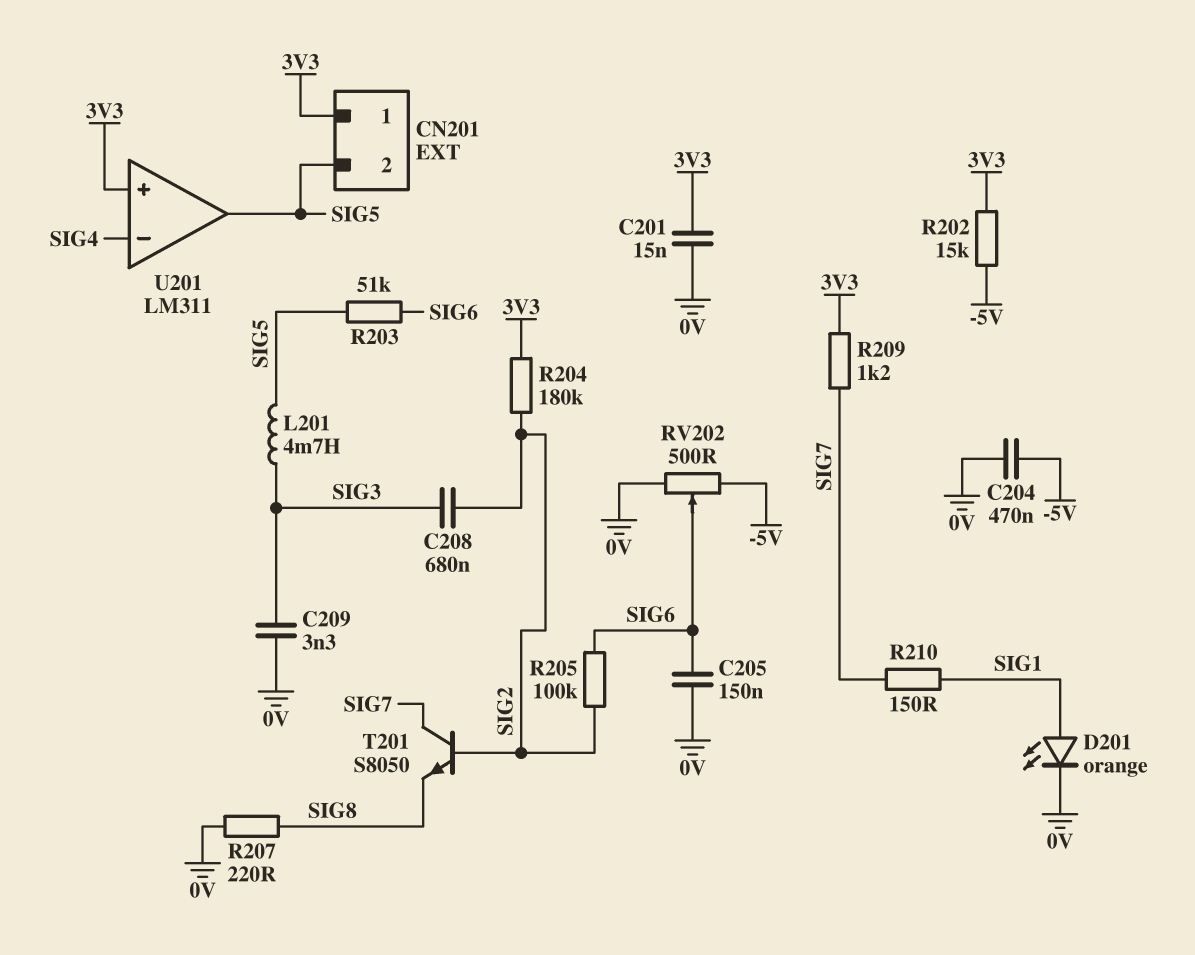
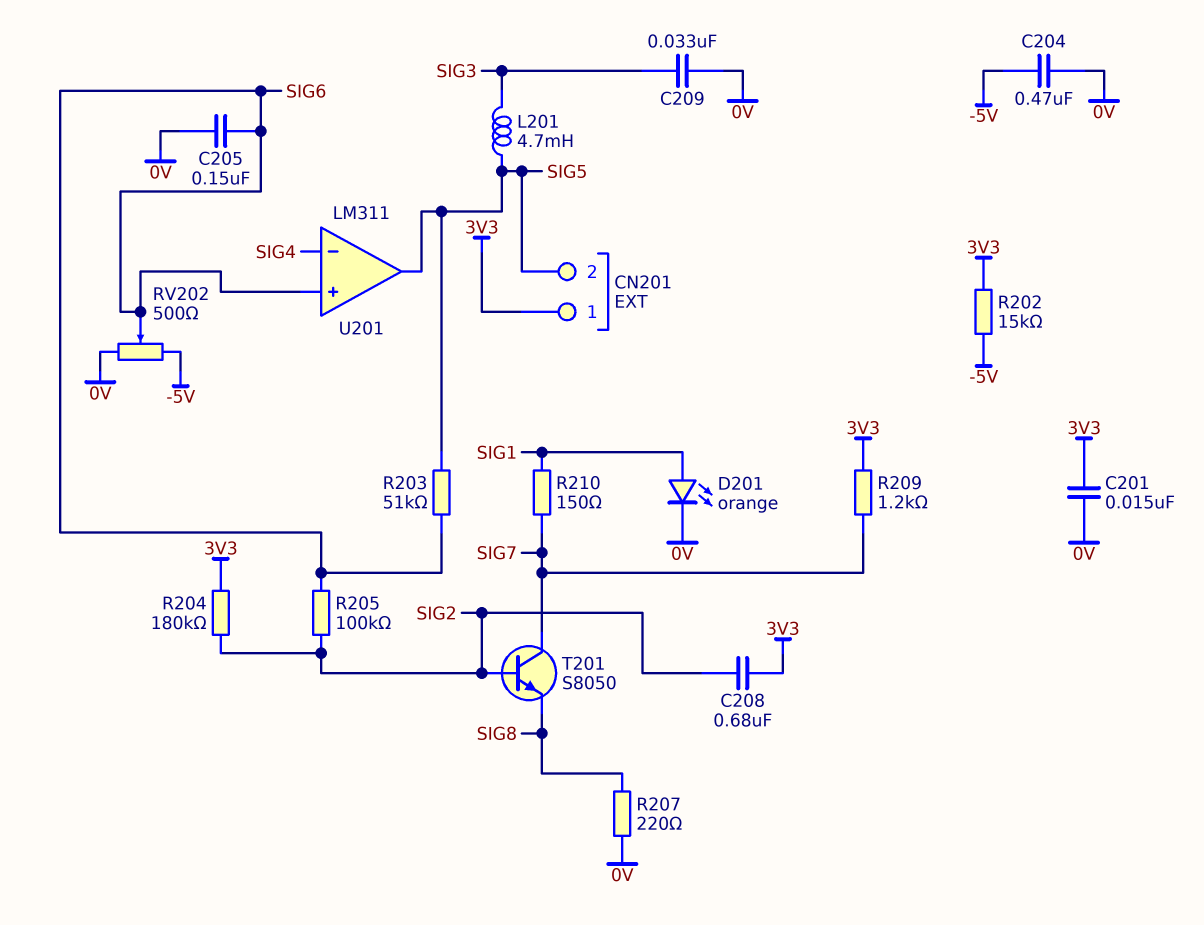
C208: 680nF (SIG2, SIG3) -> 680nF (3V3, SIG2)
C209: 3.3nF (0V, SIG3) -> 33nF (0V, SIG3)
U201 pin in+: 3V3 -> SIG6

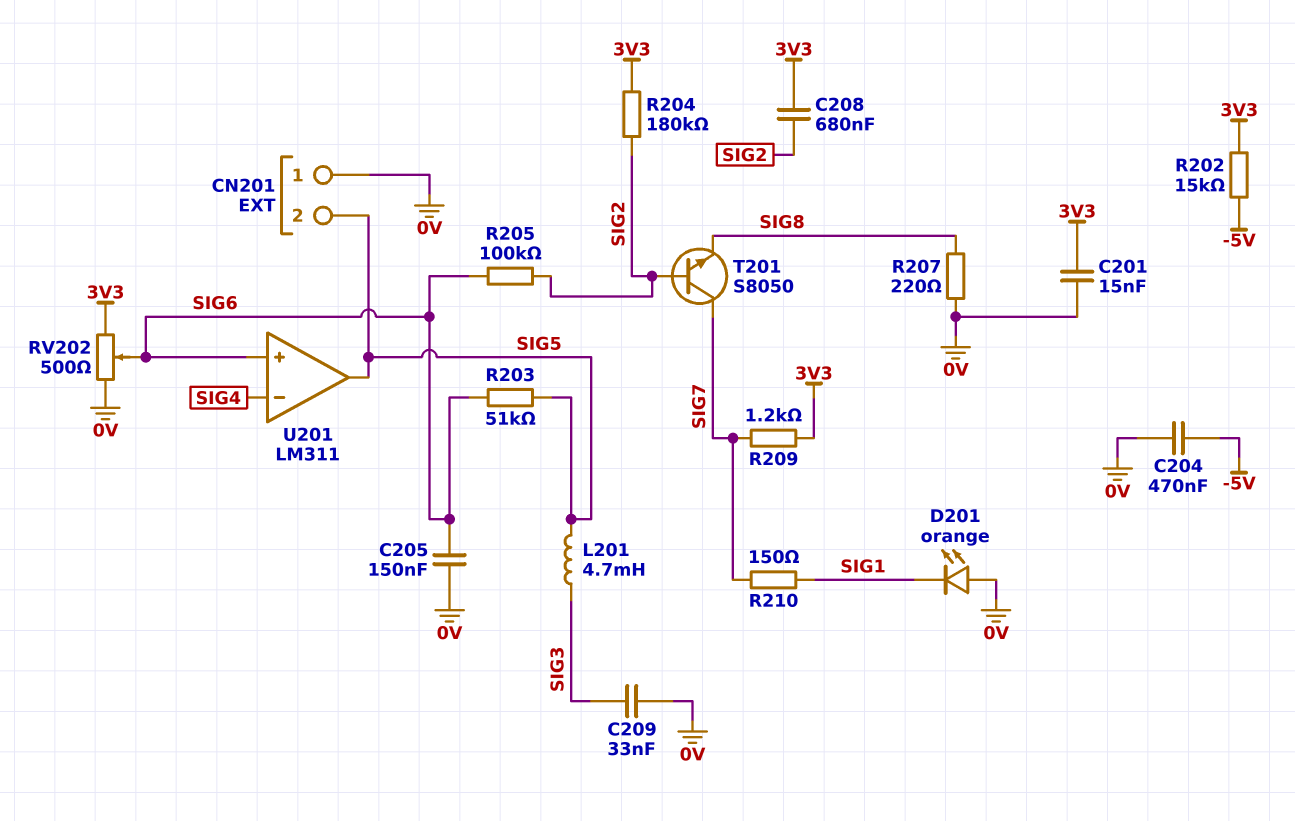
CN201 pin 1: 3V3 -> 0V
D201: LED orange (A SIG1, K 0V) -> LED orange (A 0V, K SIG1)
RV202: 500 (-5V, 0V, wiper SIG6) -> 500 (0V, 3V3, wiper SIG6)

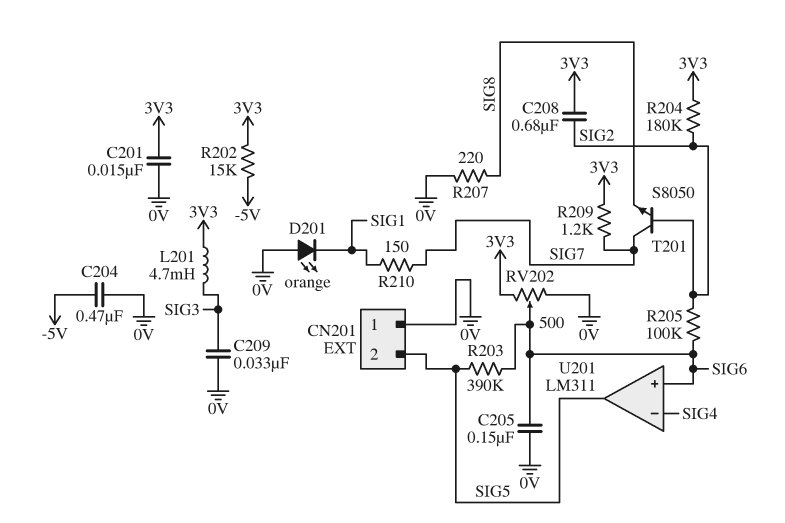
L201: 4.7mH (SIG3, SIG5) -> 4.7mH (3V3, SIG3)
R203: 51k (SIG5, SIG6) -> 390k (SIG5, SIG6)

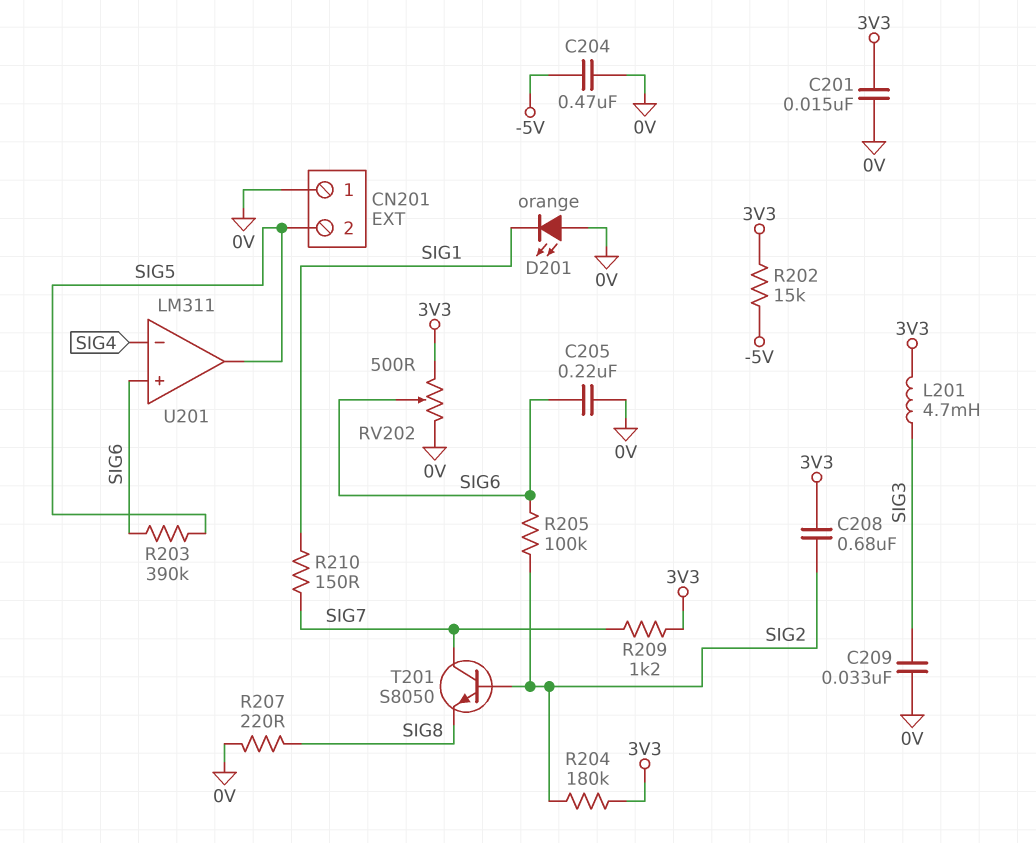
C205: 150nF (0V, SIG6) -> 220nF (0V, SIG6)

